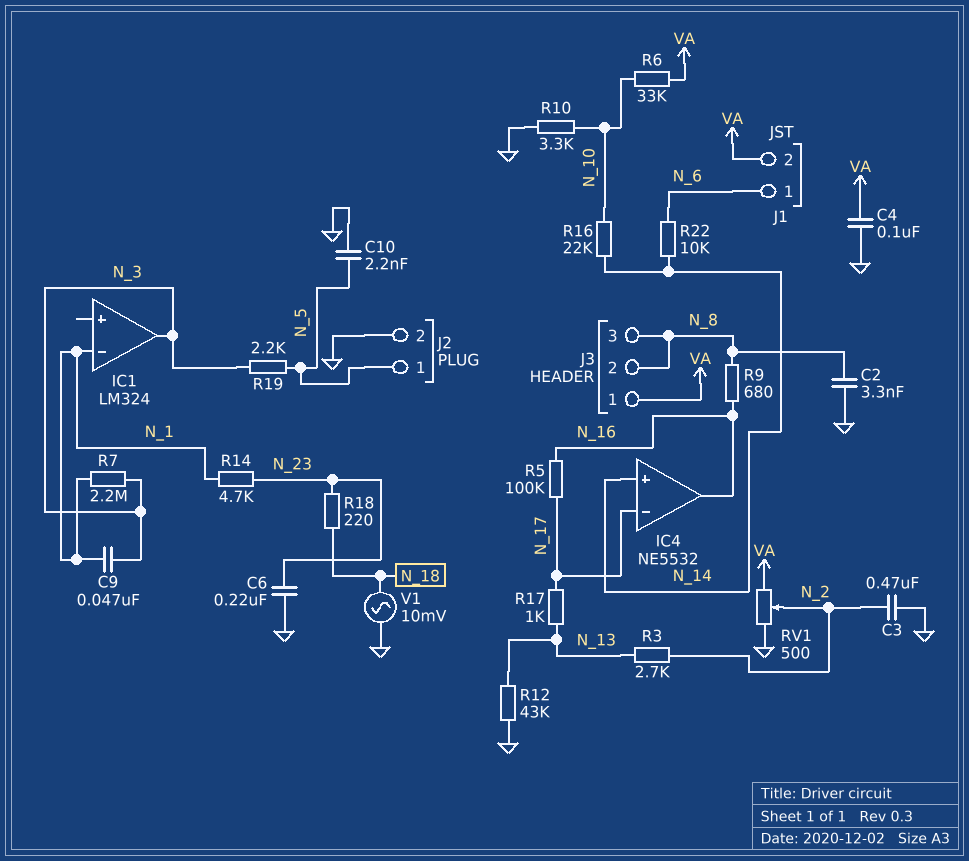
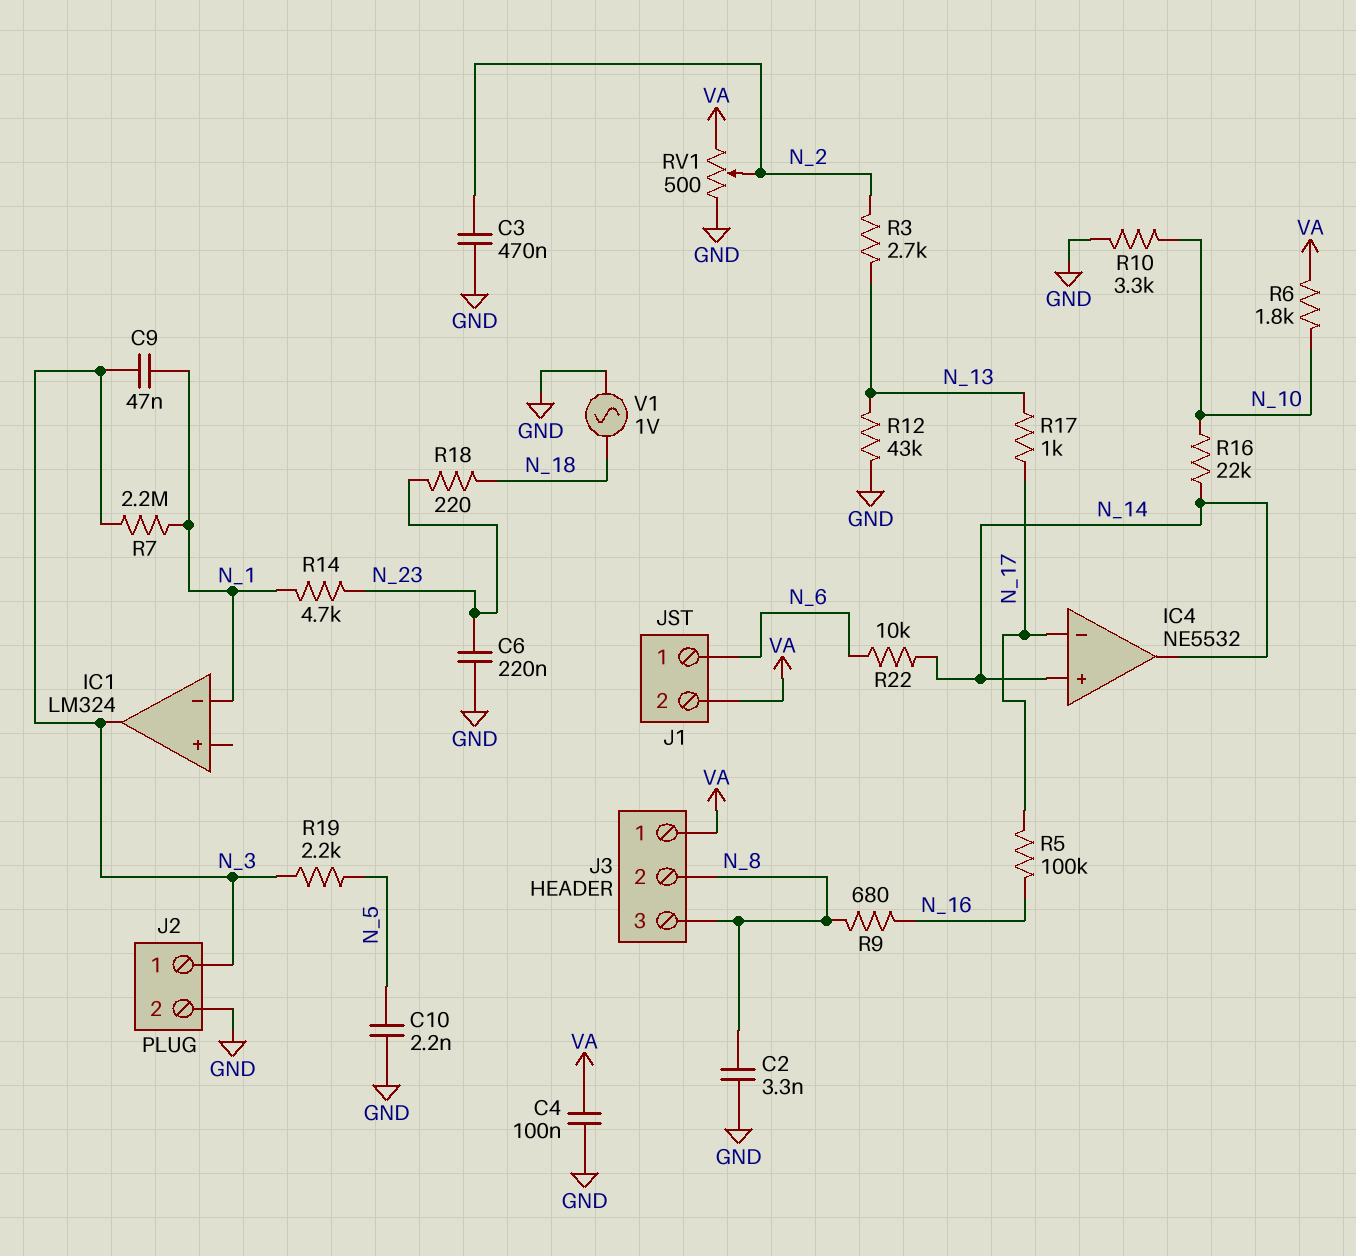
IC4 pin out: N_16 -> N_14
J2 pin 1: N_5 -> N_3
R6: 33k (N_10, VA) -> 1.8k (N_10, VA)
V1: AC 10mV (GND, N_18) -> AC 1V (GND, N_18)

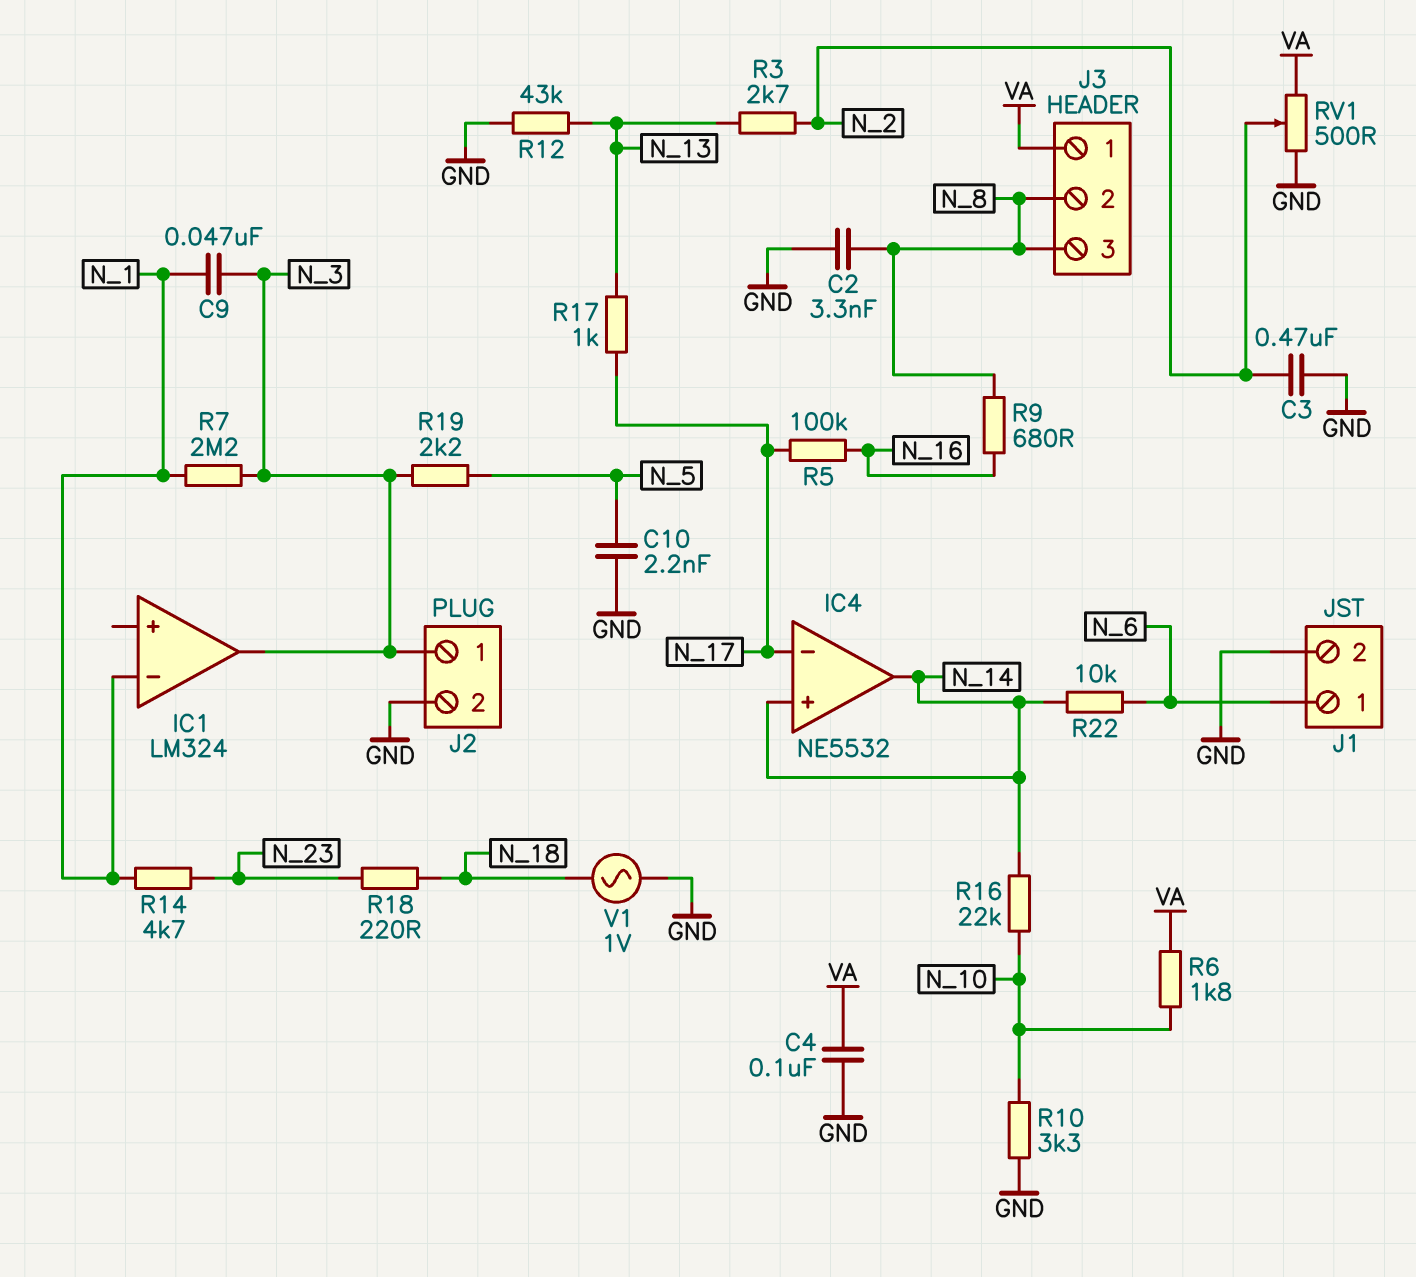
C6: 220nF (GND, N_23) -> none
J1 pin 2: VA -> GND

